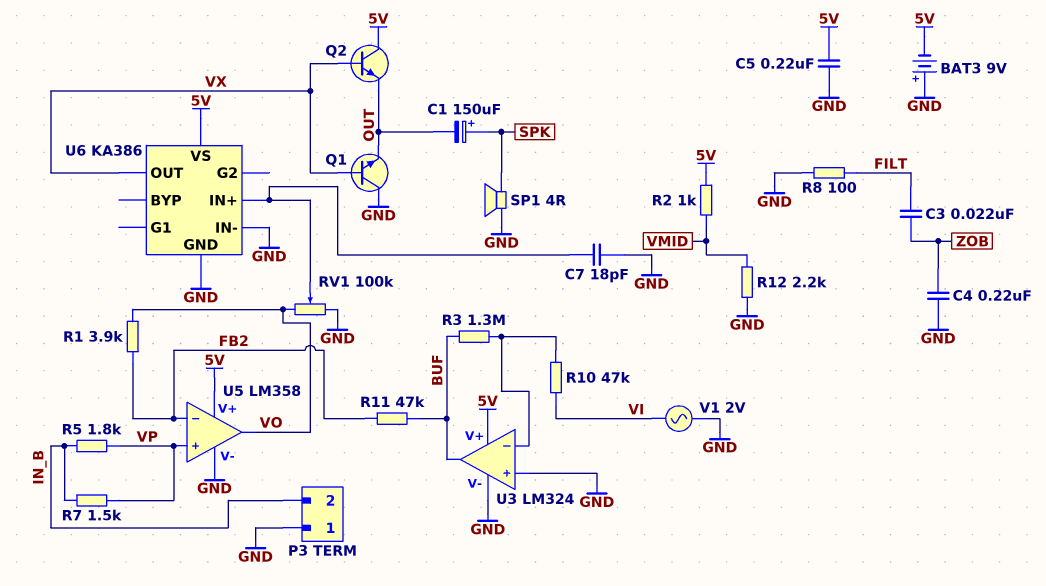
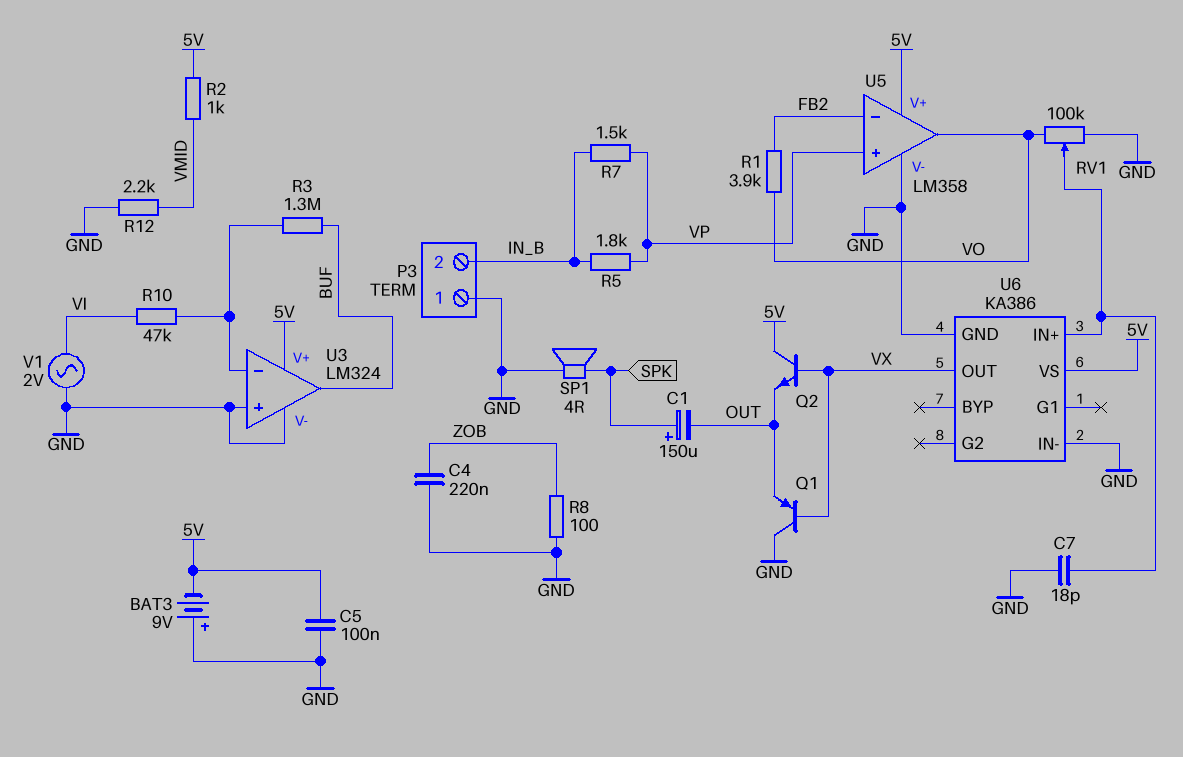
C3: 22nF (FILT, ZOB) -> none
C5: 220nF (5V, GND) -> 100nF (5V, GND)
Q1: NPN (B VX, C GND, E OUT) -> PNP (B VX, C GND, E OUT)
R8: 100 (FILT, GND) -> 100 (GND, ZOB)
R11: 47k (BUF, FB2) -> none

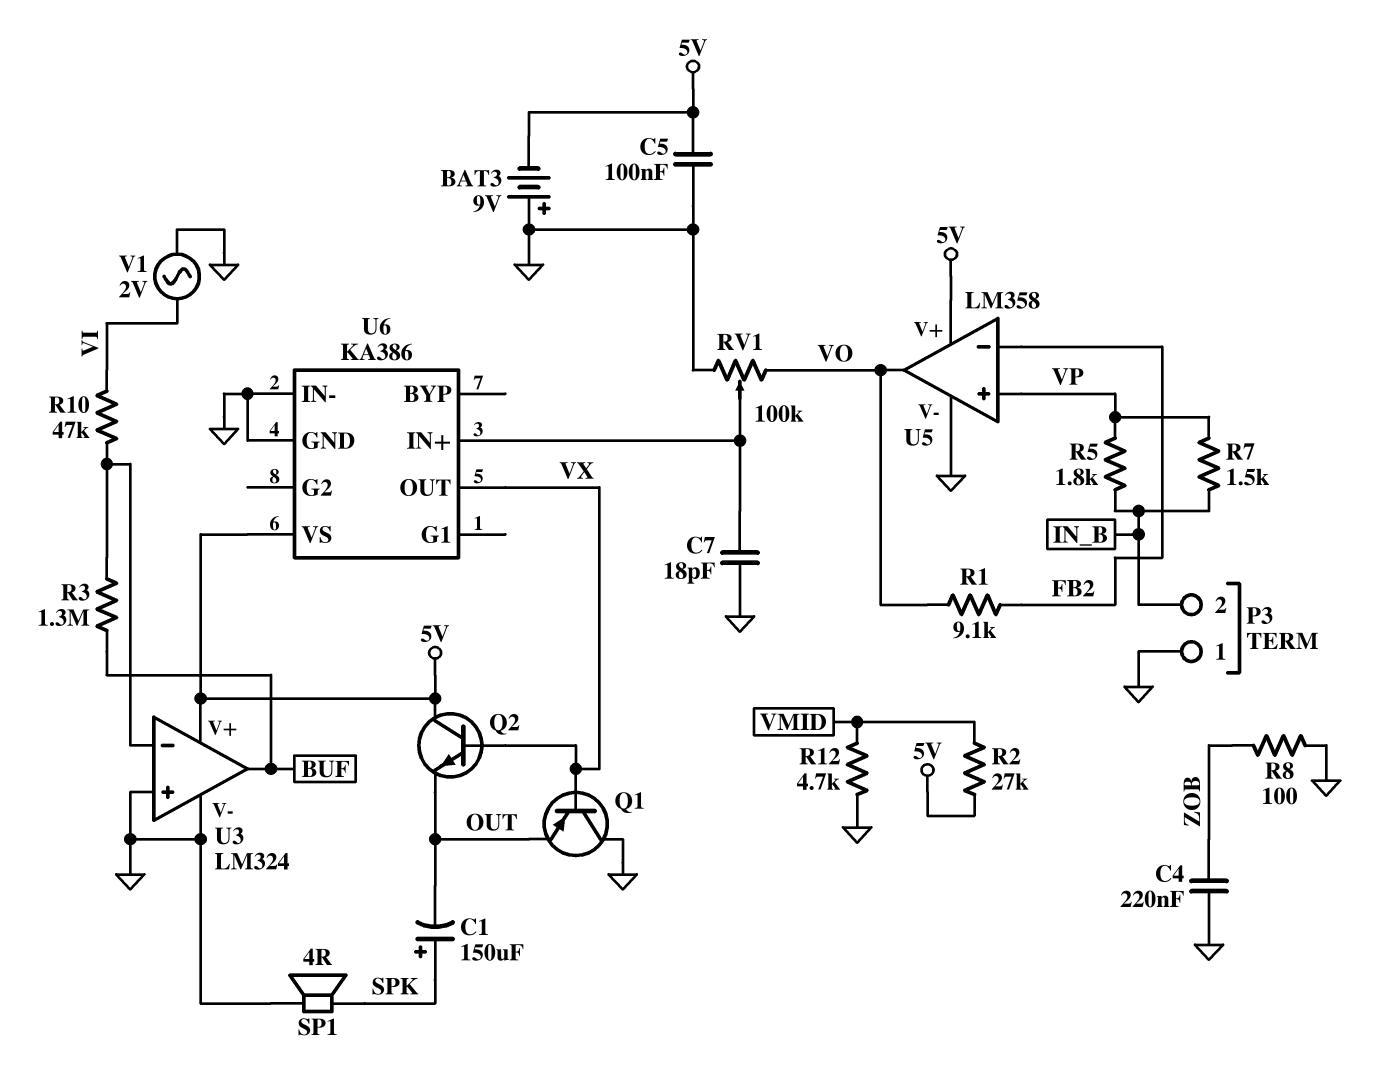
R1: 3.9k (FB2, VO) -> 9.1k (FB2, VO)
R2: 1k (5V, VMID) -> 27k (5V, VMID)
R12: 2.2k (GND, VMID) -> 4.7k (GND, VMID)

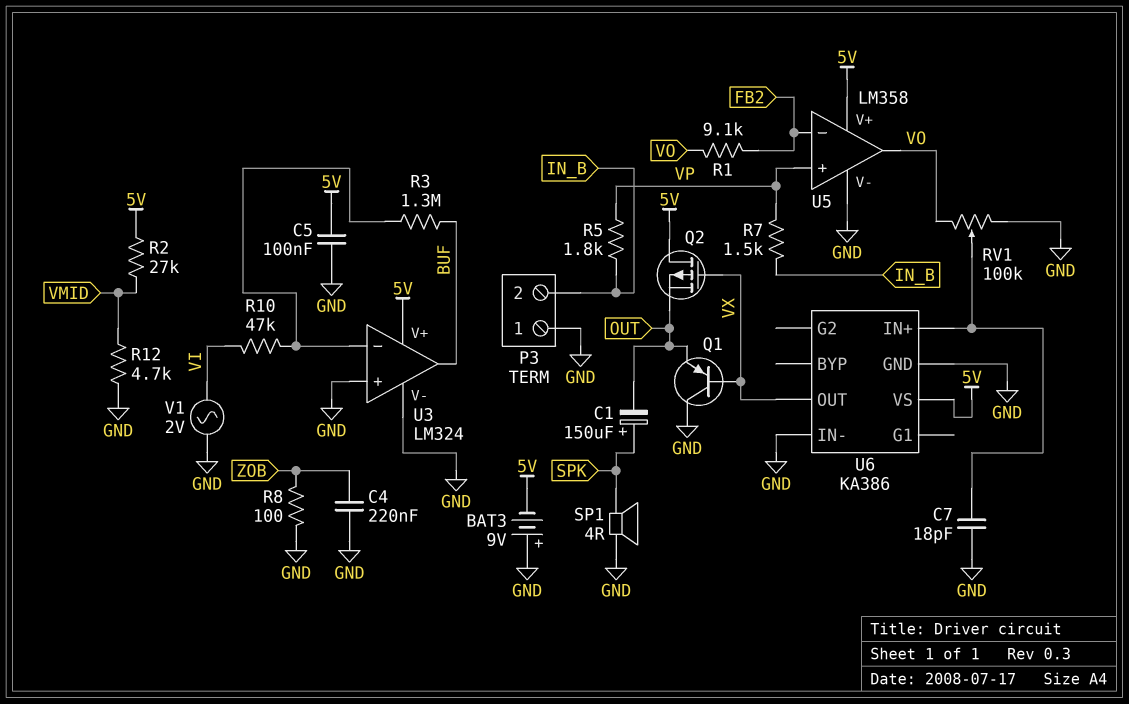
Q2: NPN (B VX, C 5V, E OUT) -> PMOS (G VX, D 5V, S OUT)

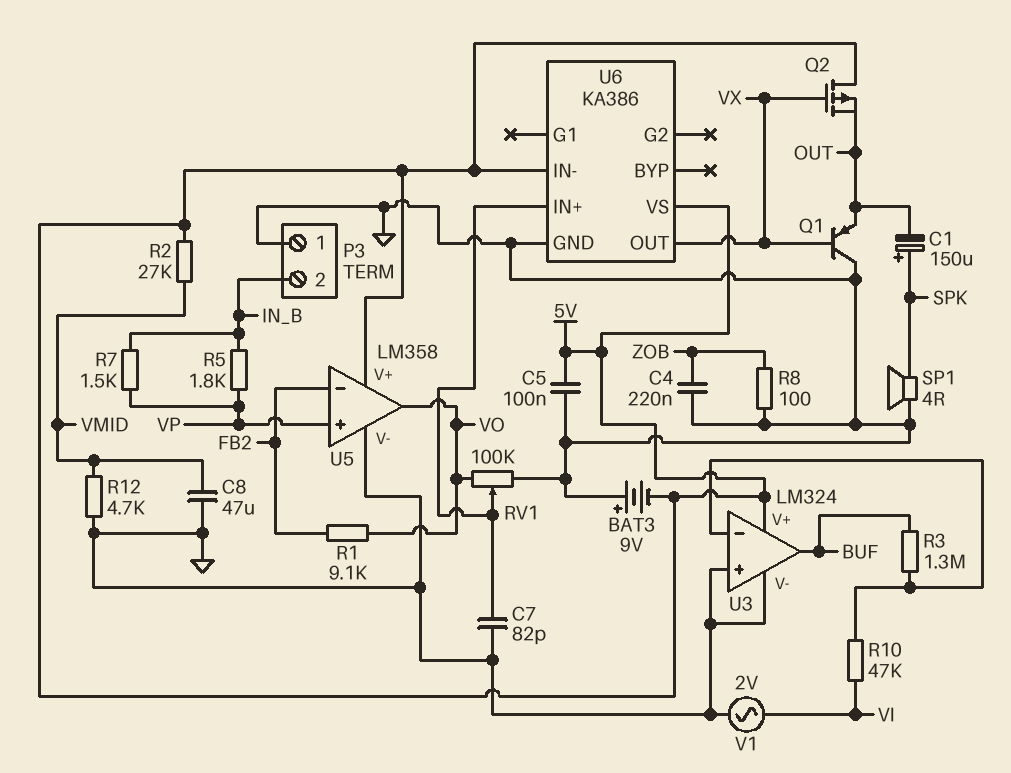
C7: 18pF (GND, U6/IN+) -> 82pF (GND, U6/IN+)
C8: none -> 47uF (GND, VMID)
U6 pin IN-: GND -> 5V

